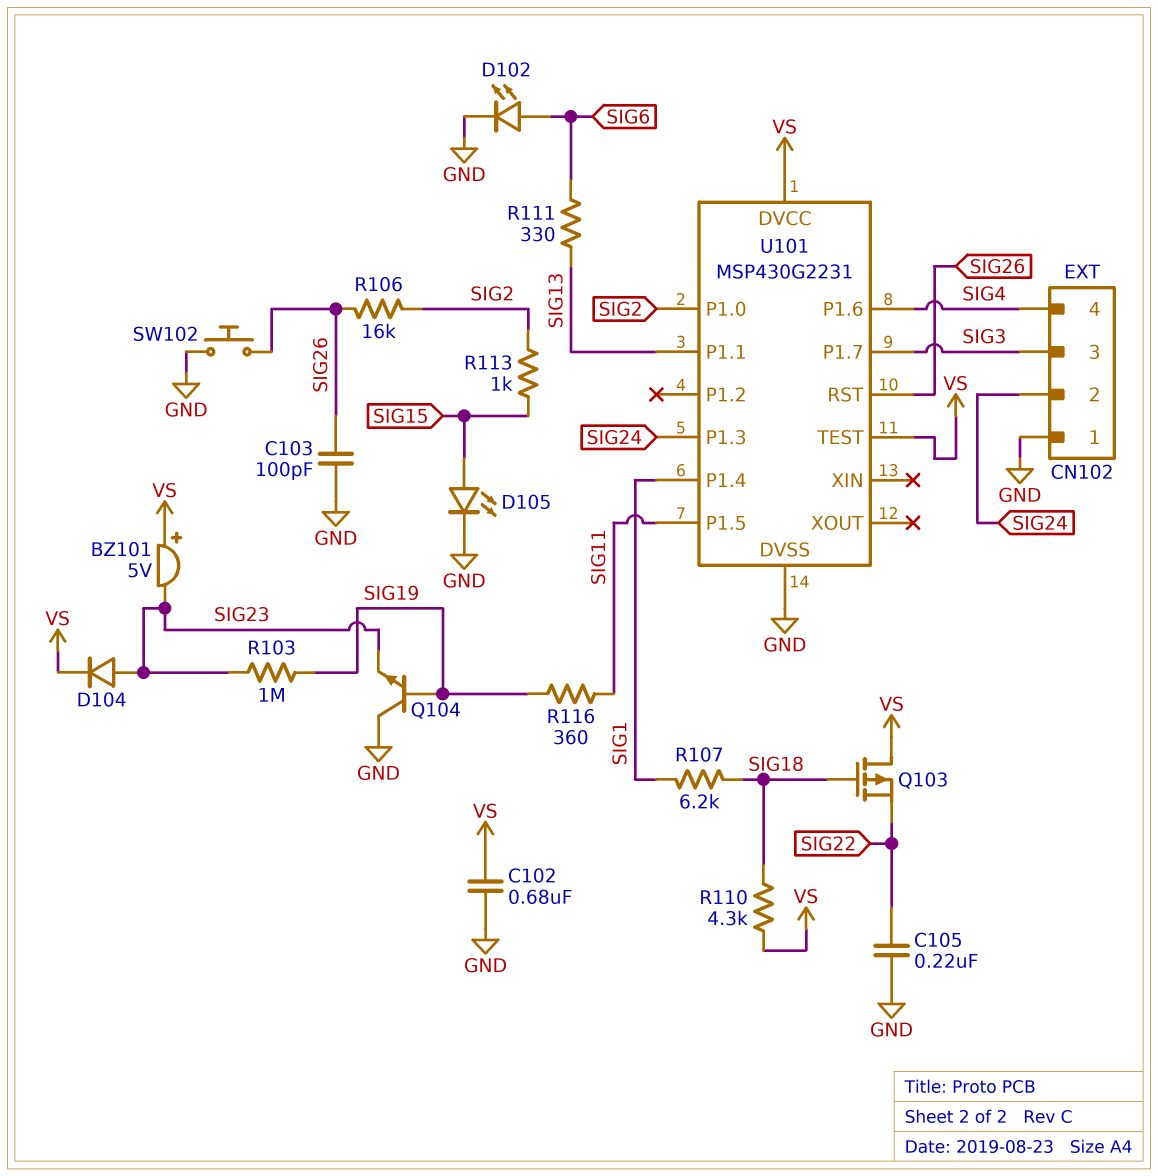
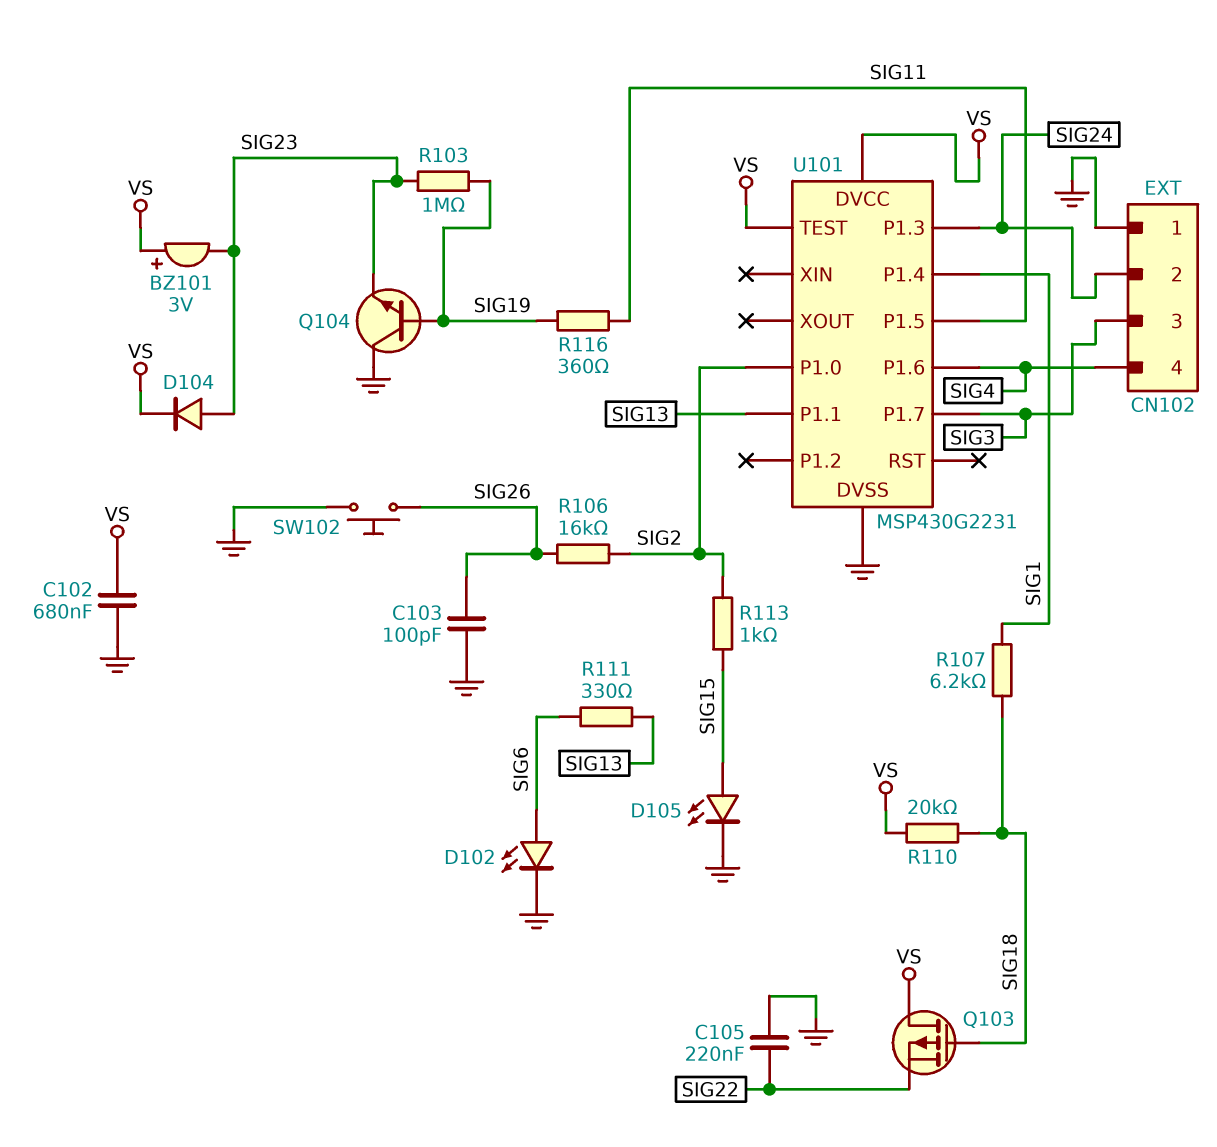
BZ101: buzzer 5V (plus VS, minus SIG23) -> buzzer 3V (plus VS, minus SIG23)
R110: 4.3k (SIG18, VS) -> 20k (SIG18, VS)
U101 pin RST: SIG26 -> none

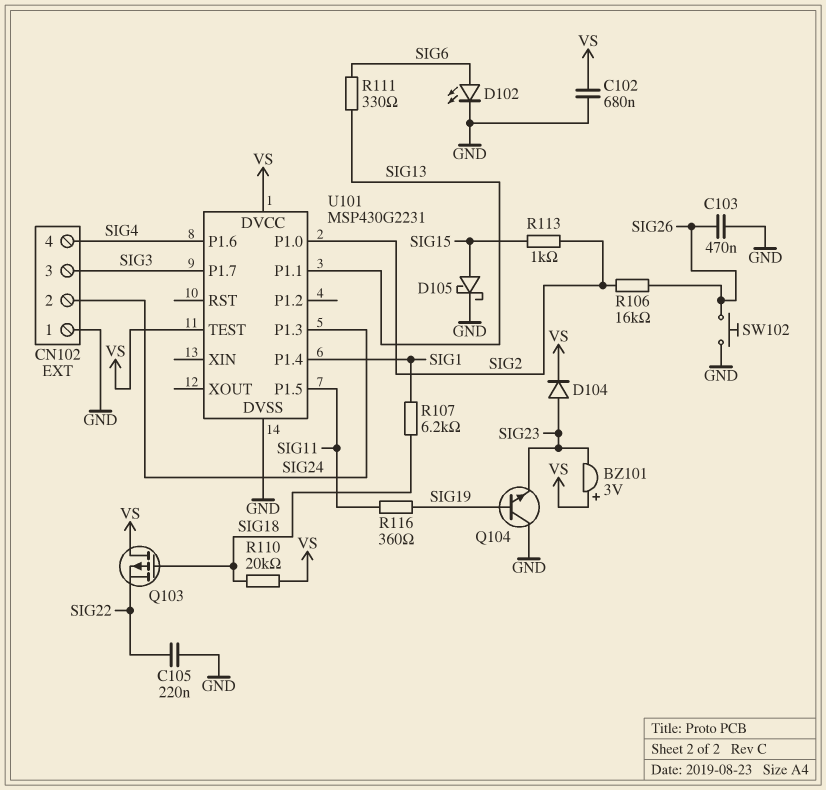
C103: 100pF (GND, SIG26) -> 470nF (GND, SIG26)
D105: LED (A SIG15, K GND) -> schottky (A SIG15, K GND)
R103: 1M (SIG19, SIG23) -> none

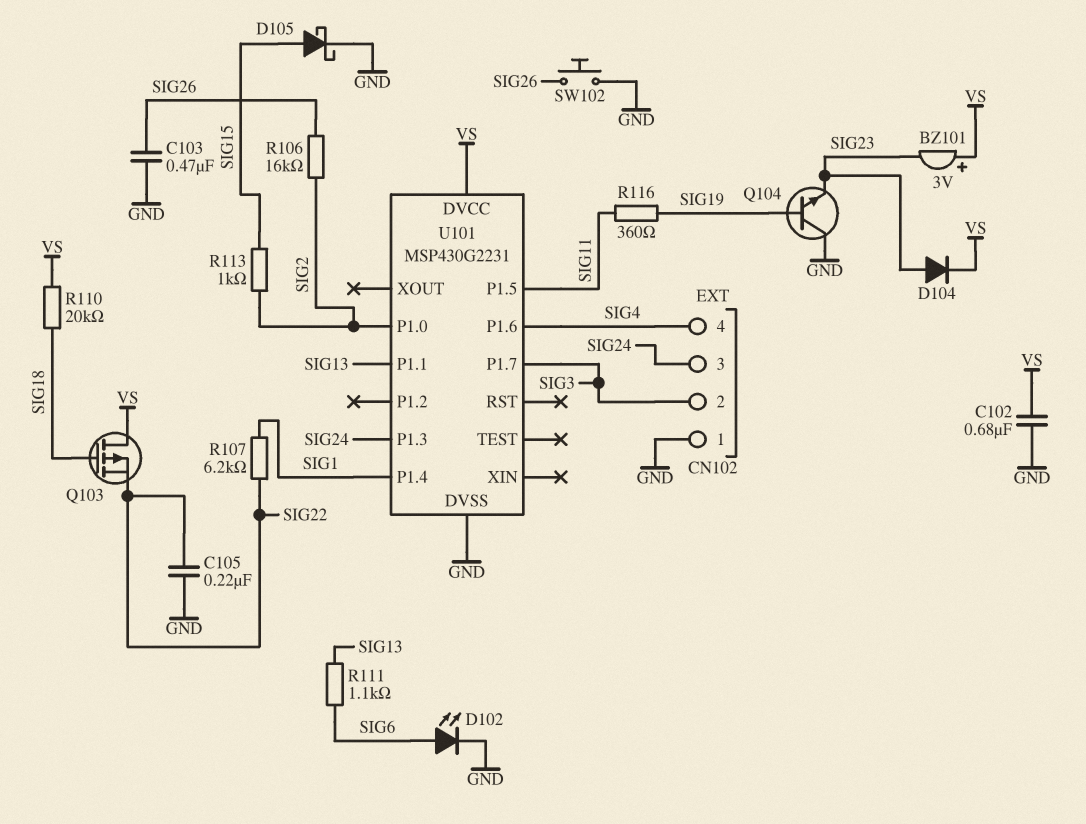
CN102 pin 2: SIG24 -> SIG3
CN102 pin 3: SIG3 -> SIG24
R107: 6.2k (SIG1, SIG18) -> 6.2k (SIG1, SIG22)
R111: 330 (SIG6, SIG13) -> 1.1k (SIG6, SIG13)
U101 pin TEST: VS -> none

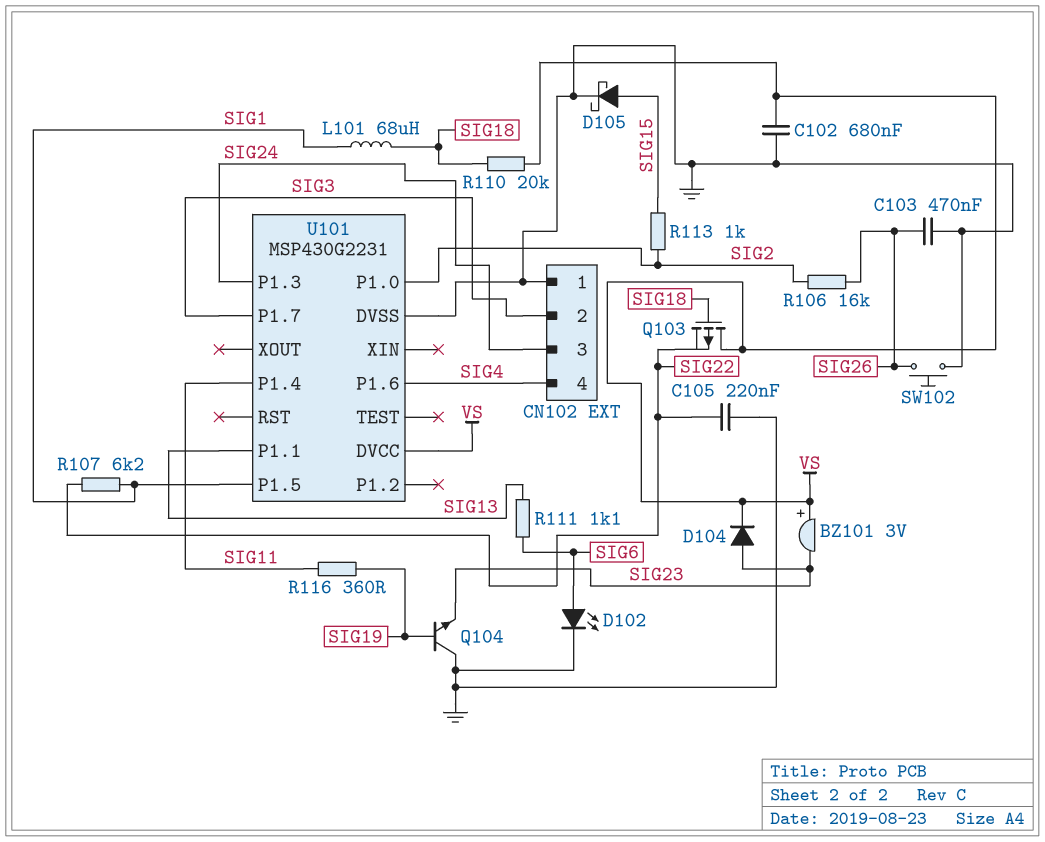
L101: none -> 68uH (SIG1, SIG18)
U101 pin P1.4: SIG1 -> SIG11
U101 pin P1.5: SIG11 -> SIG1

